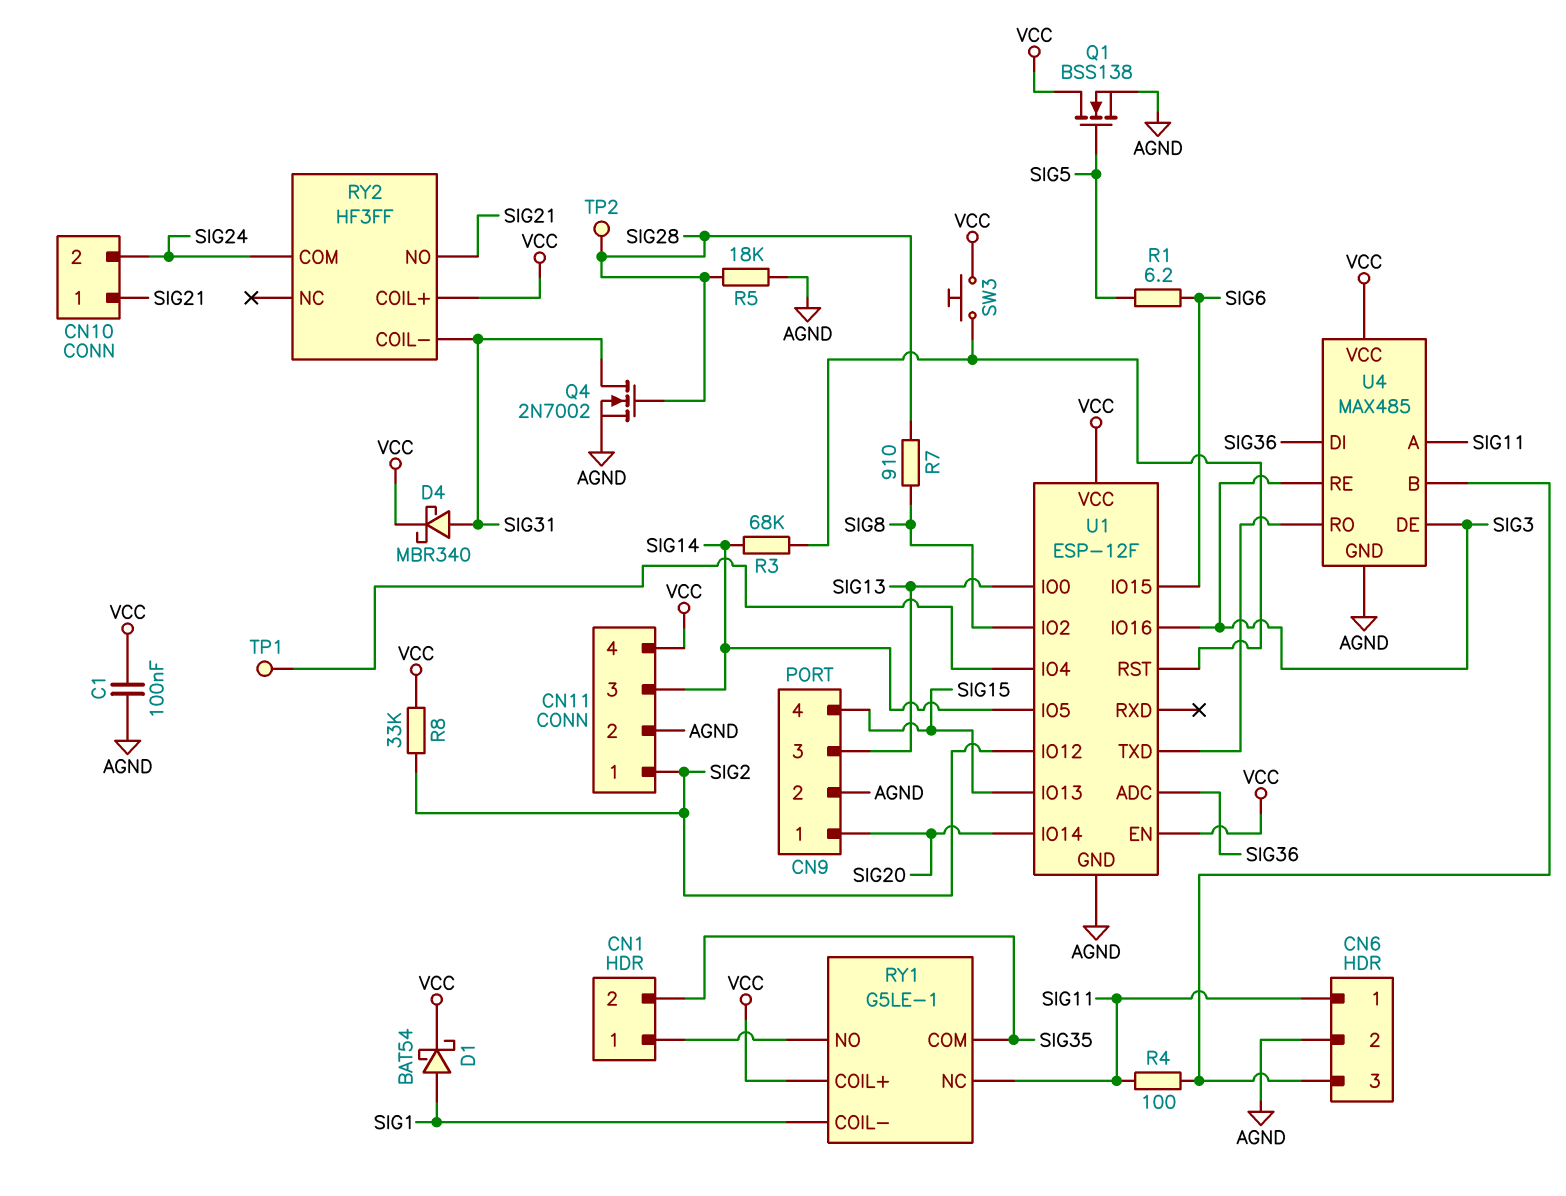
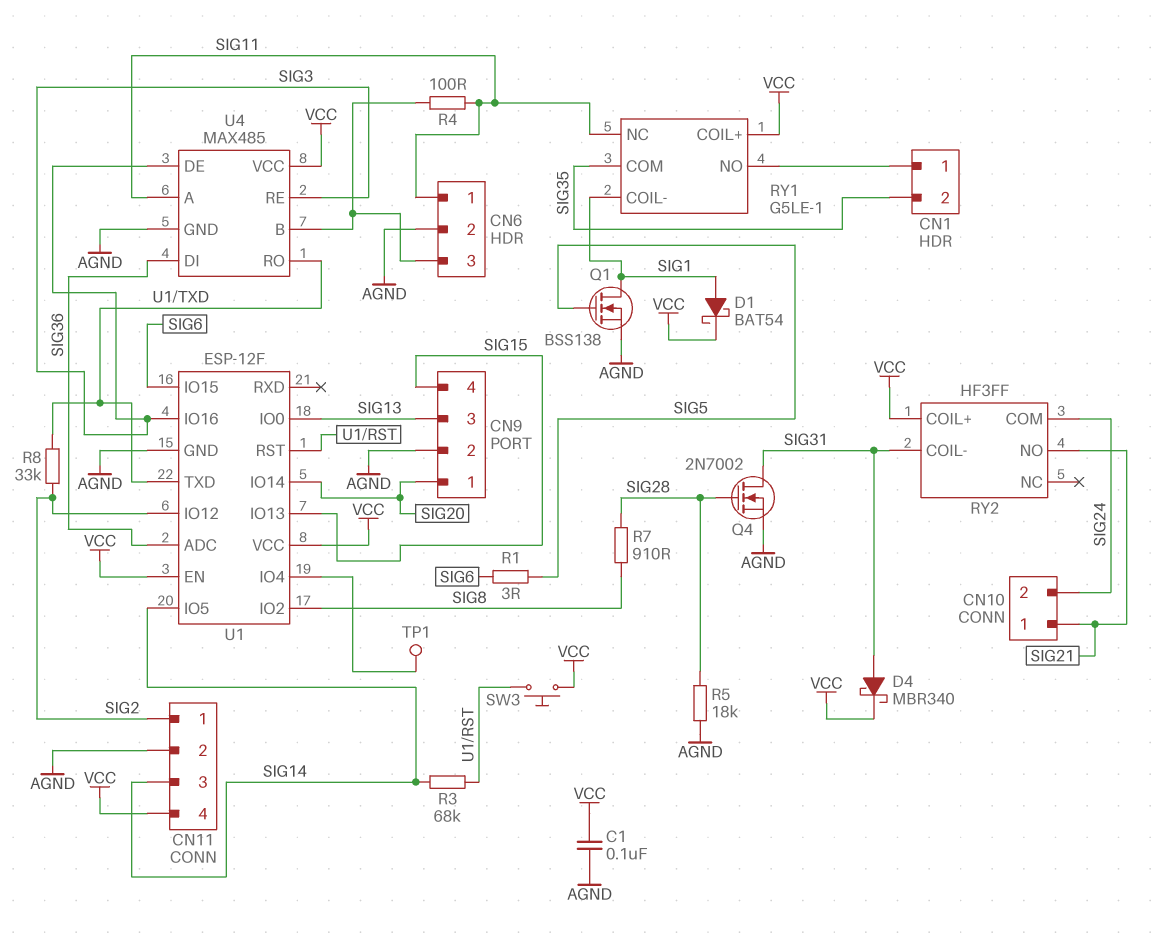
Q1: NMOS BSS138 (G SIG5, D VCC, S AGND) -> NMOS BSS138 (G SIG5, D SIG1, S AGND)
R1: 6.2 (SIG5, SIG6) -> 3 (SIG5, SIG6)
R8: 33k (SIG2, VCC) -> 33k (SIG2, U1/TXD)
TP2: test point (SIG28) -> none

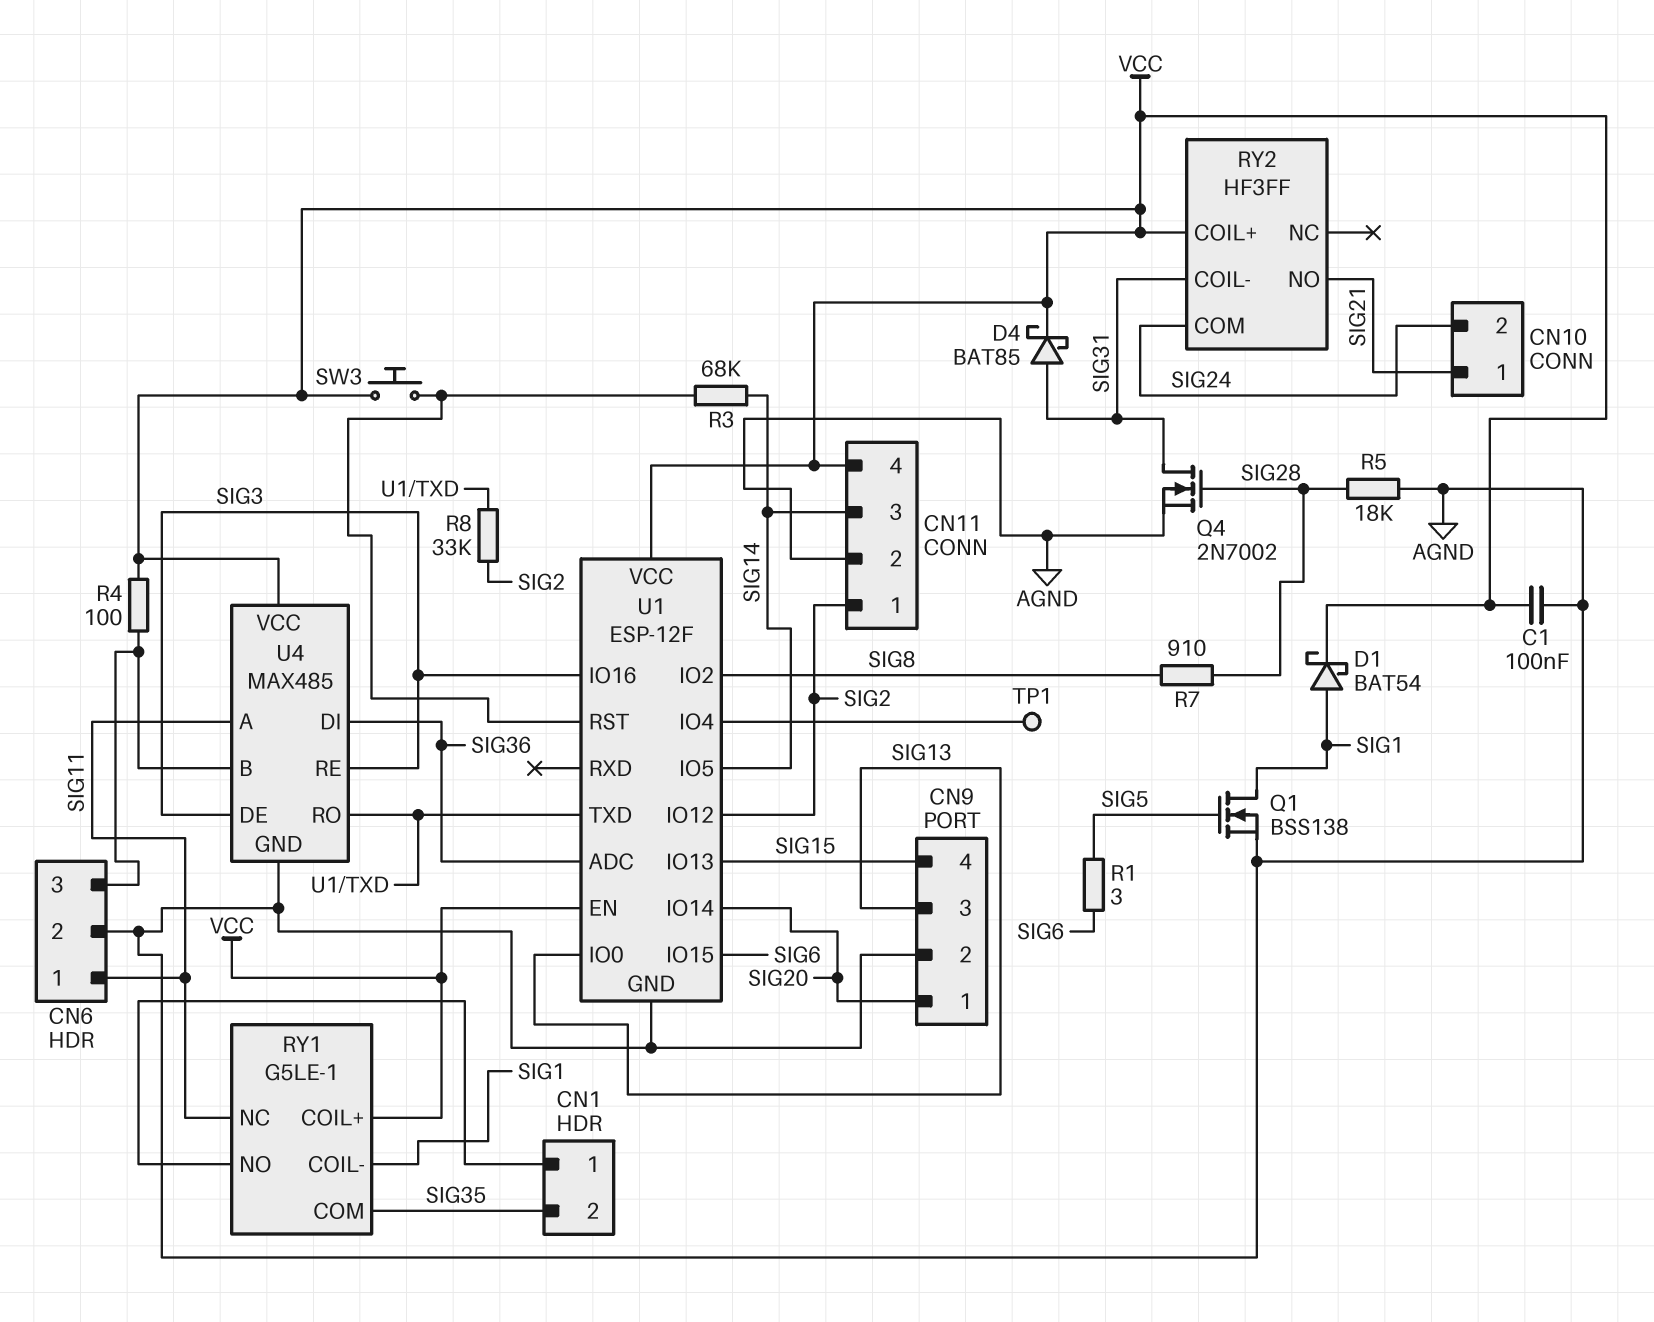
D4: schottky MBR340 (A SIG31, K VCC) -> schottky BAT85 (A SIG31, K VCC)
R4: 100 (CN6/3, SIG11) -> 100 (CN6/3, VCC)

